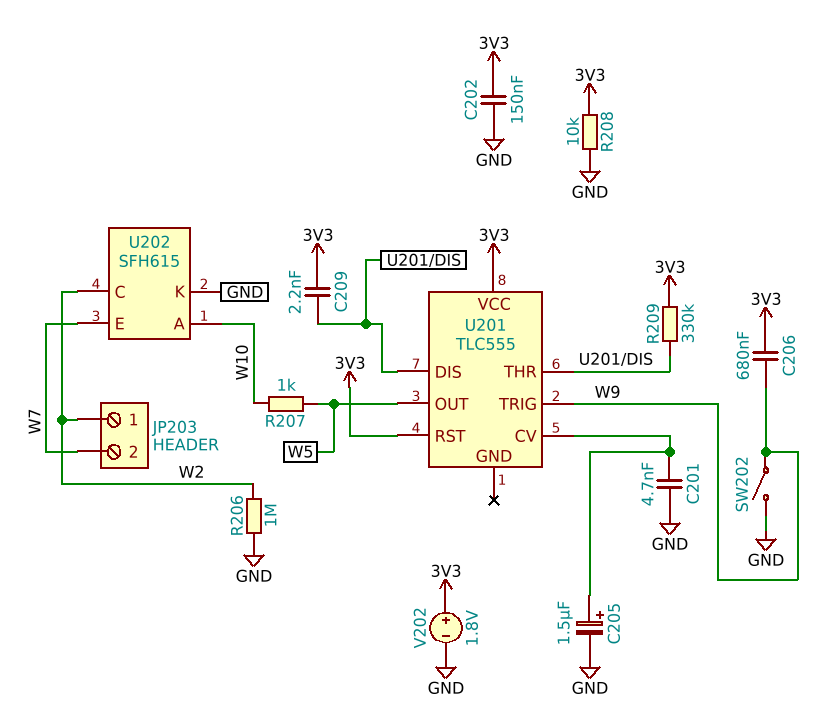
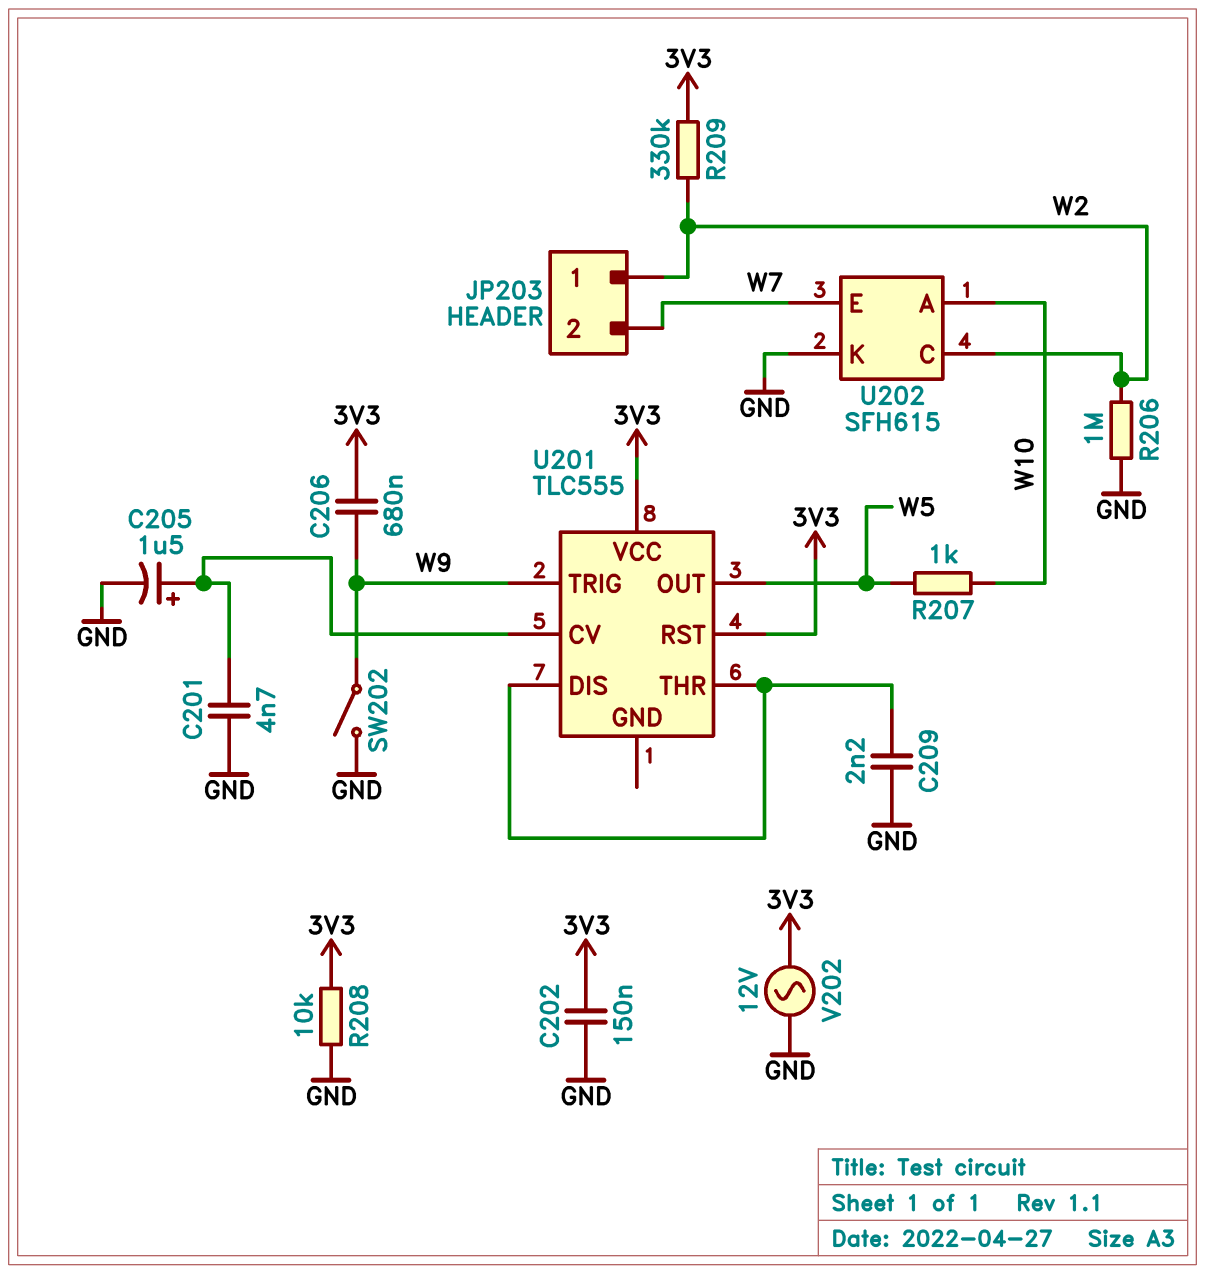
C209: 2.2nF (3V3, U201/DIS) -> 2.2nF (GND, U201/DIS)
R209: 330k (3V3, U201/DIS) -> 330k (3V3, W2)
V202: 1.8V (plus 3V3, minus GND) -> AC 12V (3V3, GND)

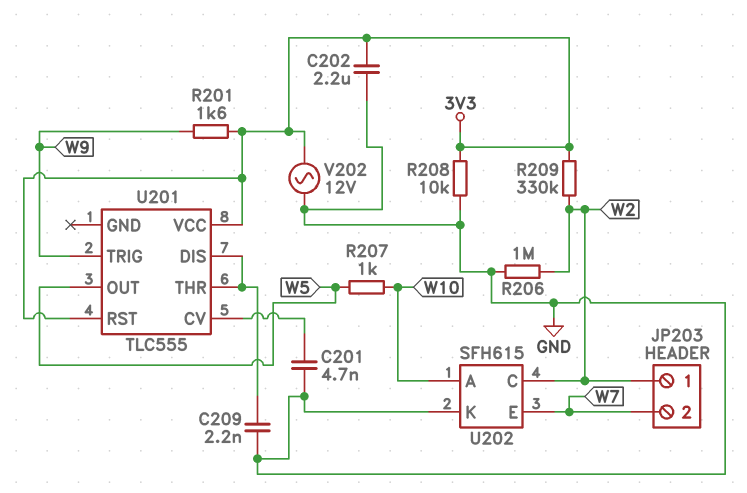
C202: 150nF (3V3, GND) -> 2.2uF (3V3, GND)
C205: 1.5uF (plus U201/CV, minus GND) -> none
C206: 680nF (3V3, W9) -> none
R201: none -> 1.6k (3V3, W9)
SW202: switch (GND, W9) -> none

